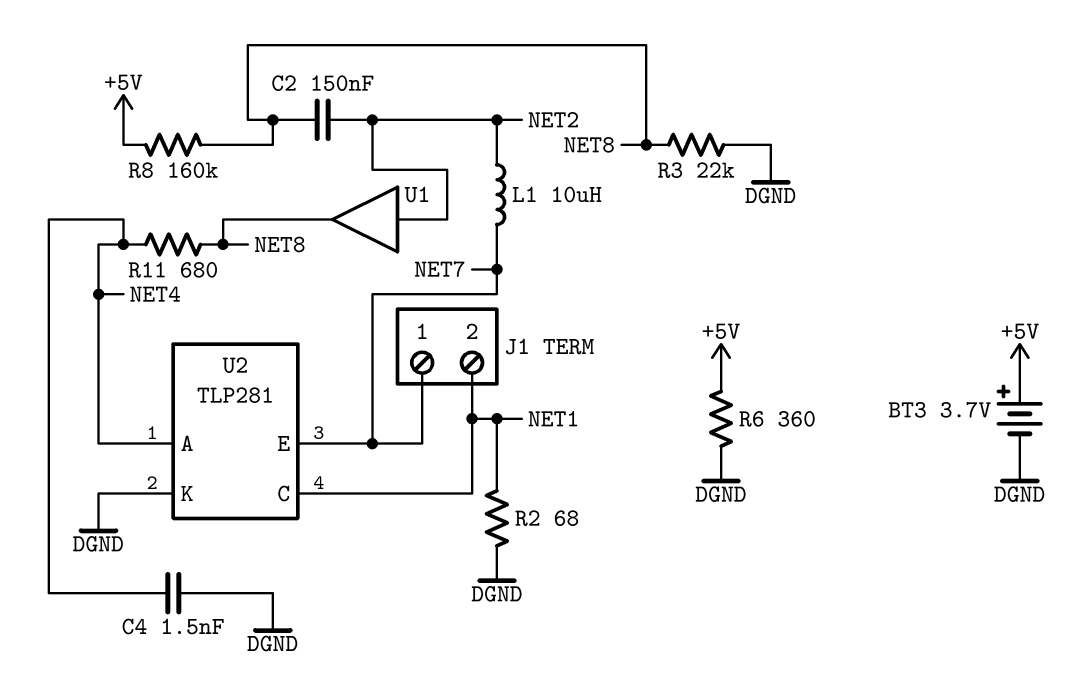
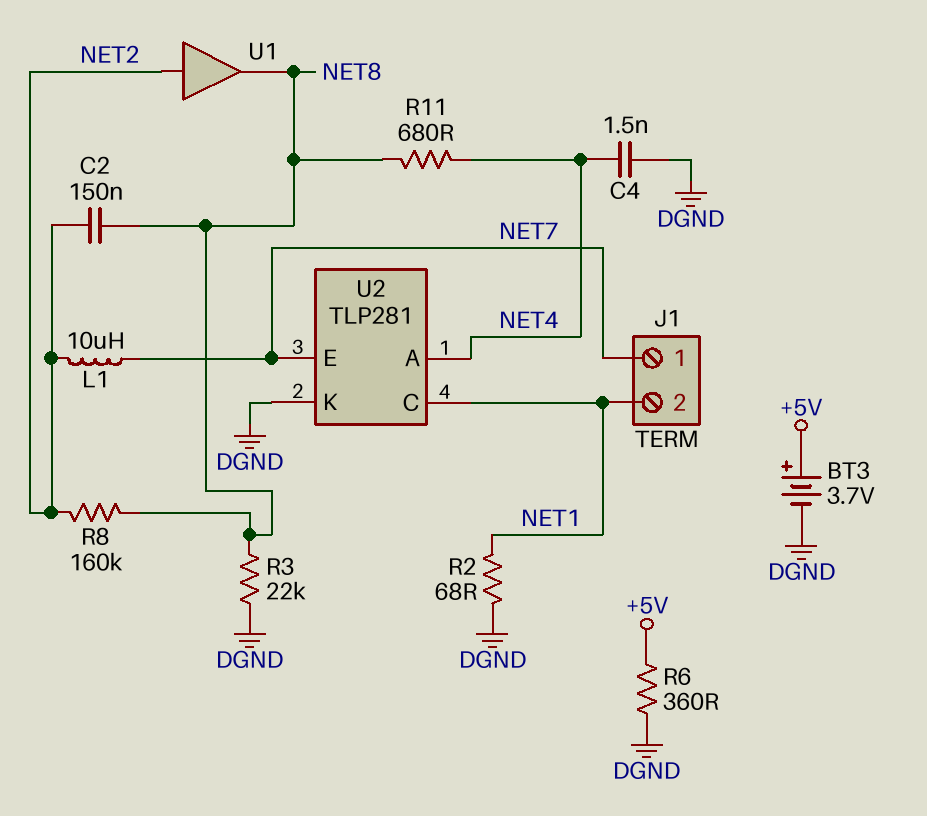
R8: 160k (+5V, NET8) -> 160k (NET2, NET8)

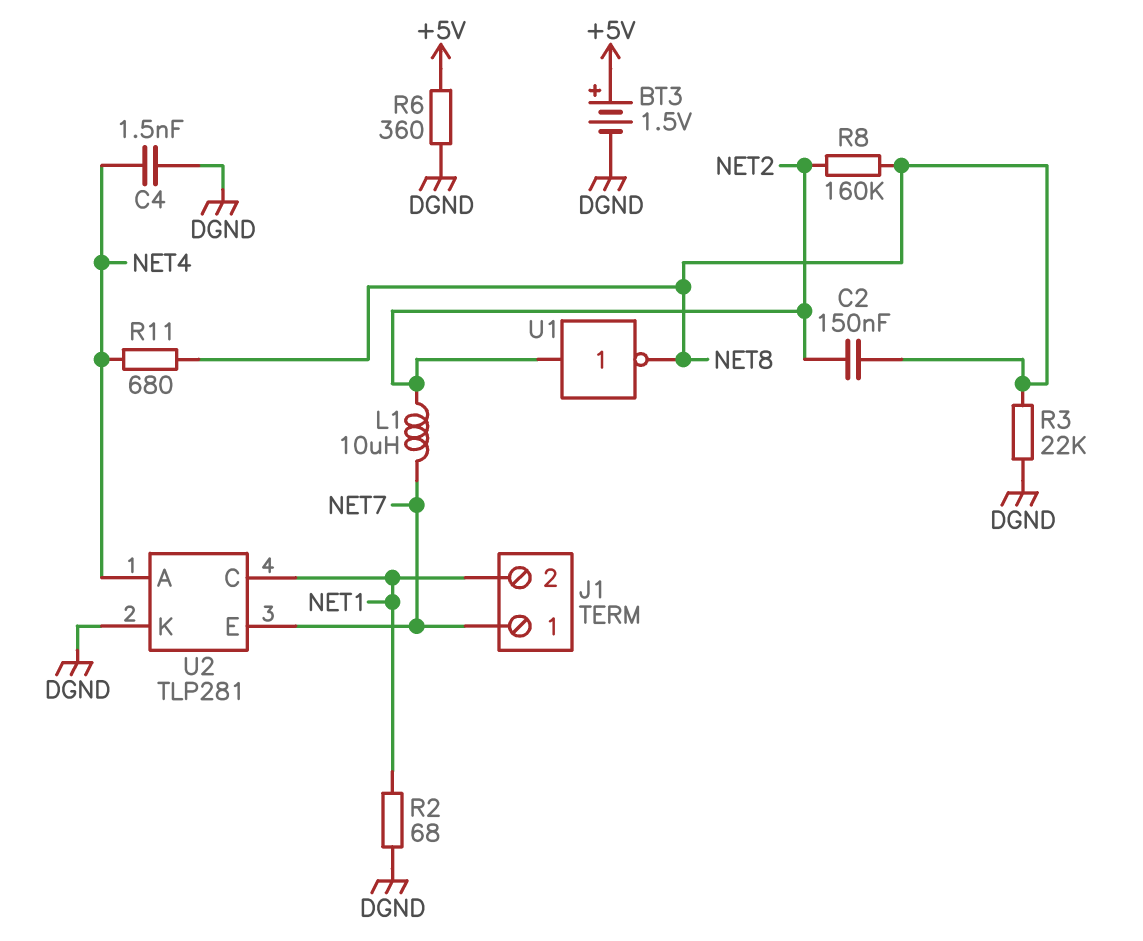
BT3: 3.7V (plus +5V, minus DGND) -> 1.5V (plus +5V, minus DGND)
U1: buffer (in NET2, out NET8) -> NOT (in NET2, out NET8)

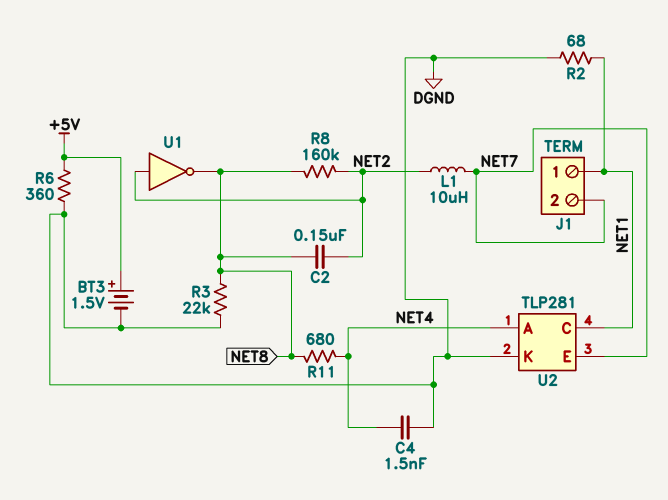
J1 pin 1: NET7 -> NET1
J1 pin 2: NET1 -> NET7

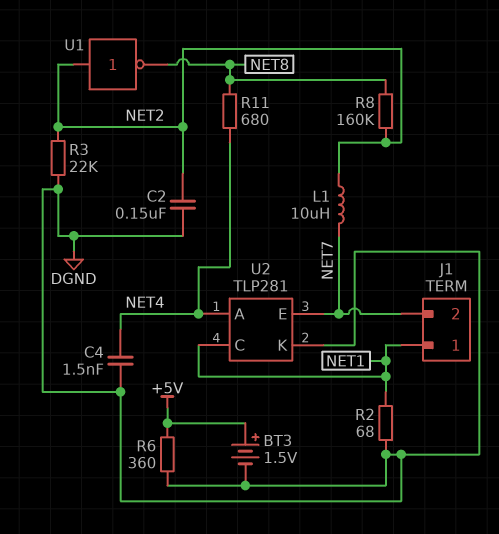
C2: 150nF (NET2, NET8) -> 150nF (DGND, NET2)
R3: 22k (DGND, NET8) -> 22k (DGND, NET2)

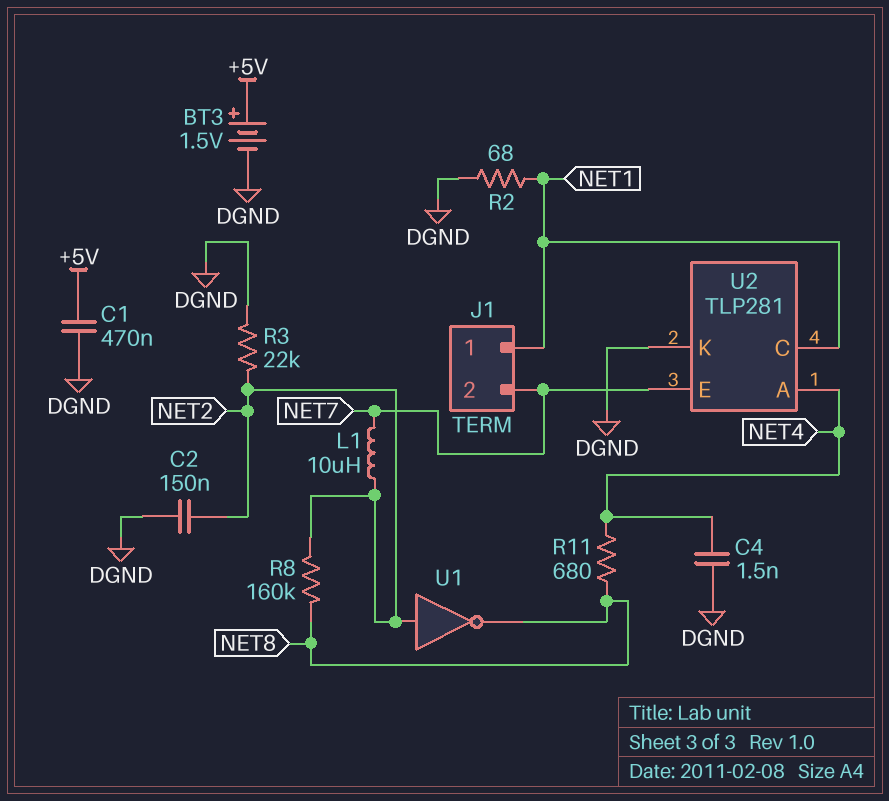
C1: none -> 470nF (+5V, DGND)
R6: 360 (+5V, DGND) -> none

